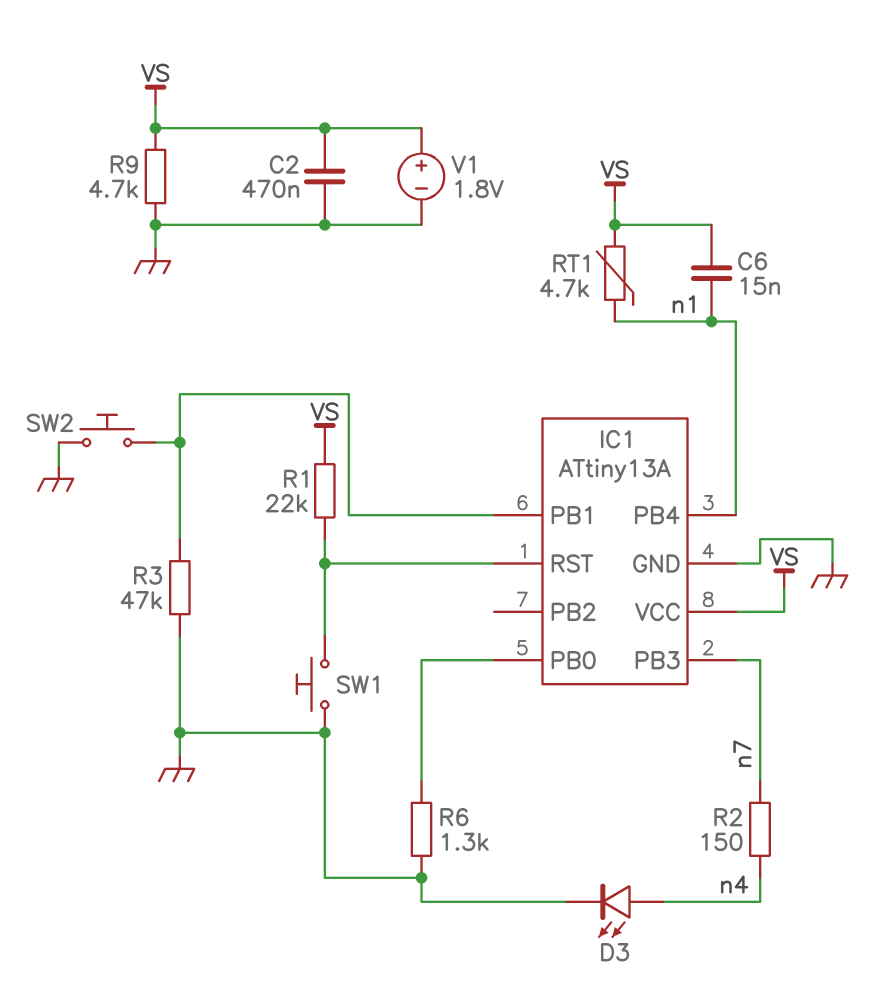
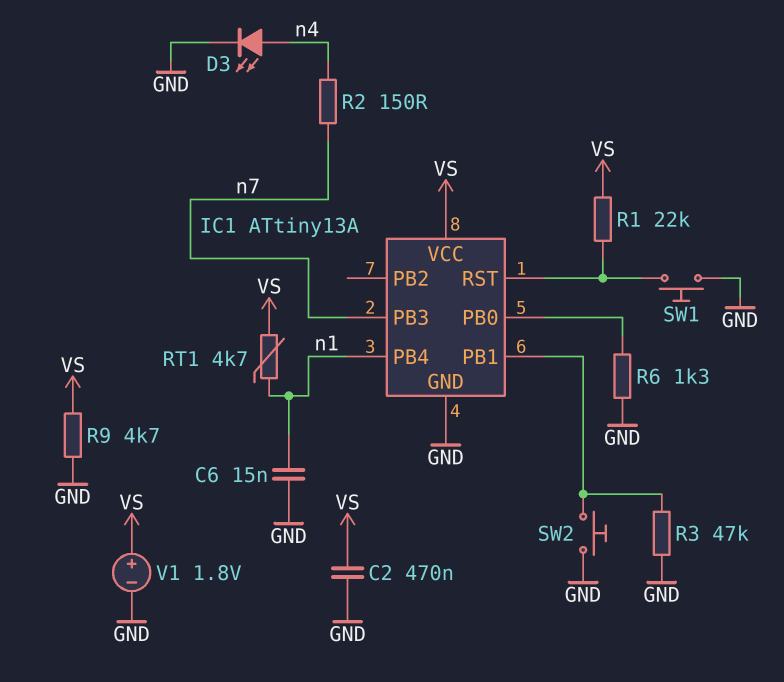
C6: 15nF (VS, n1) -> 15nF (GND, n1)

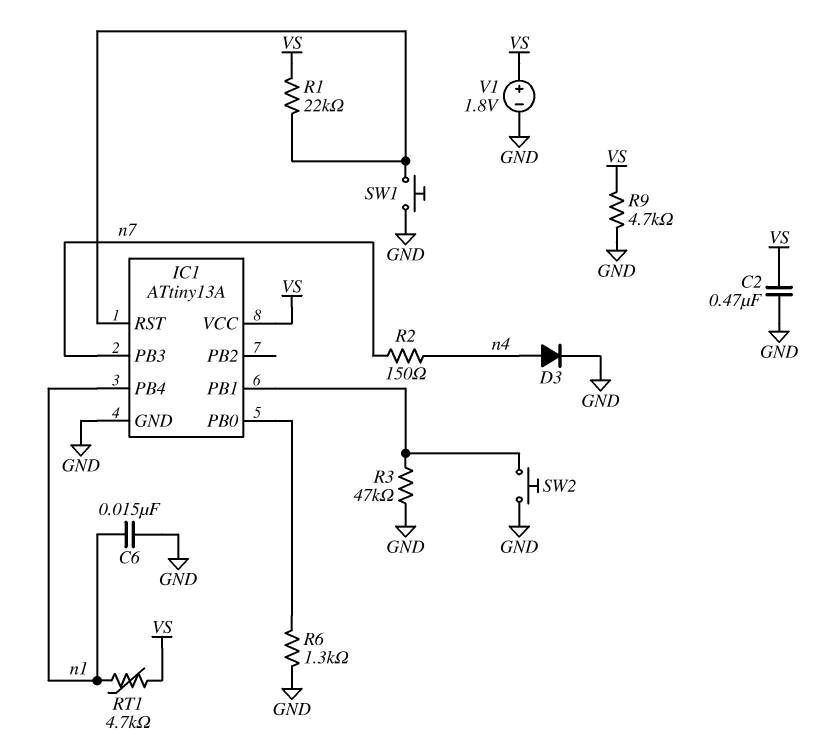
D3: LED (A n4, K GND) -> diode (A n4, K GND)

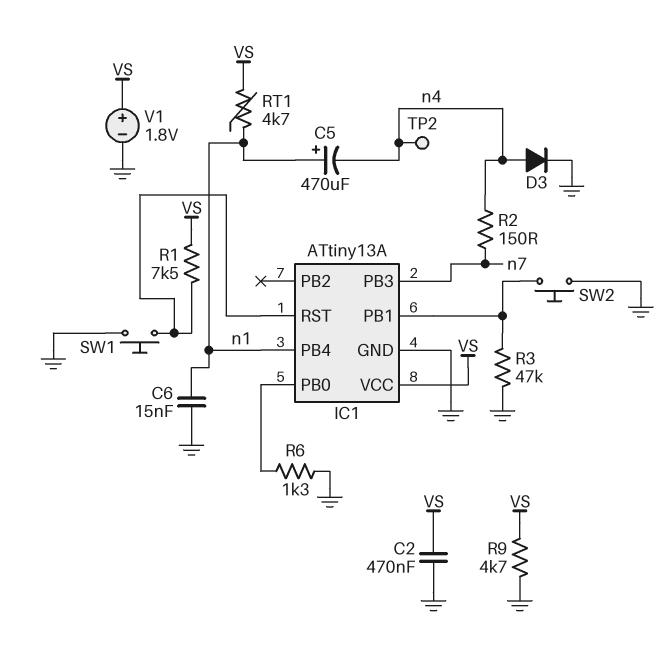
C5: none -> 470uF (plus n1, minus n4)
R1: 22k (IC1/RST, VS) -> 7.5k (IC1/RST, VS)
TP2: none -> test point (n4)

